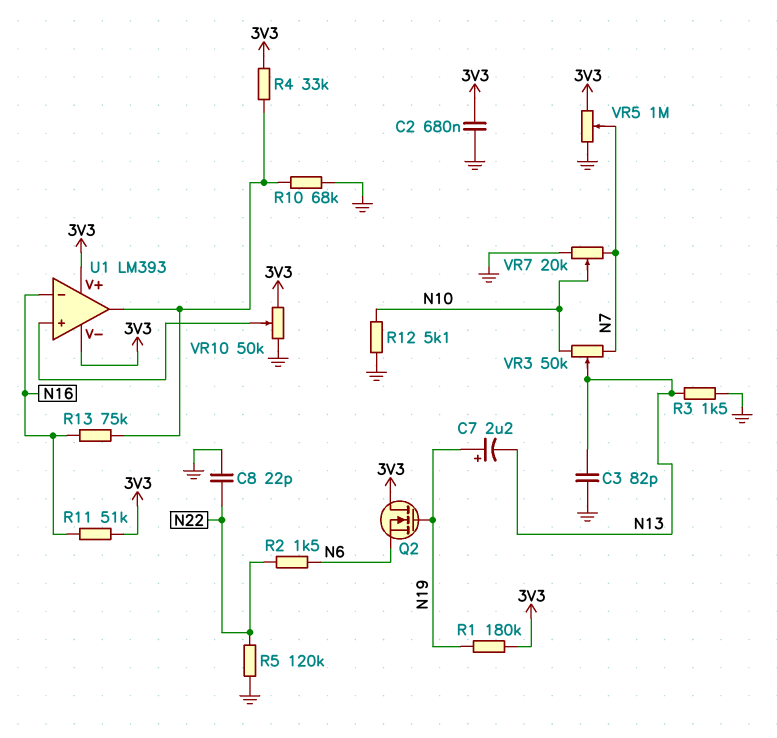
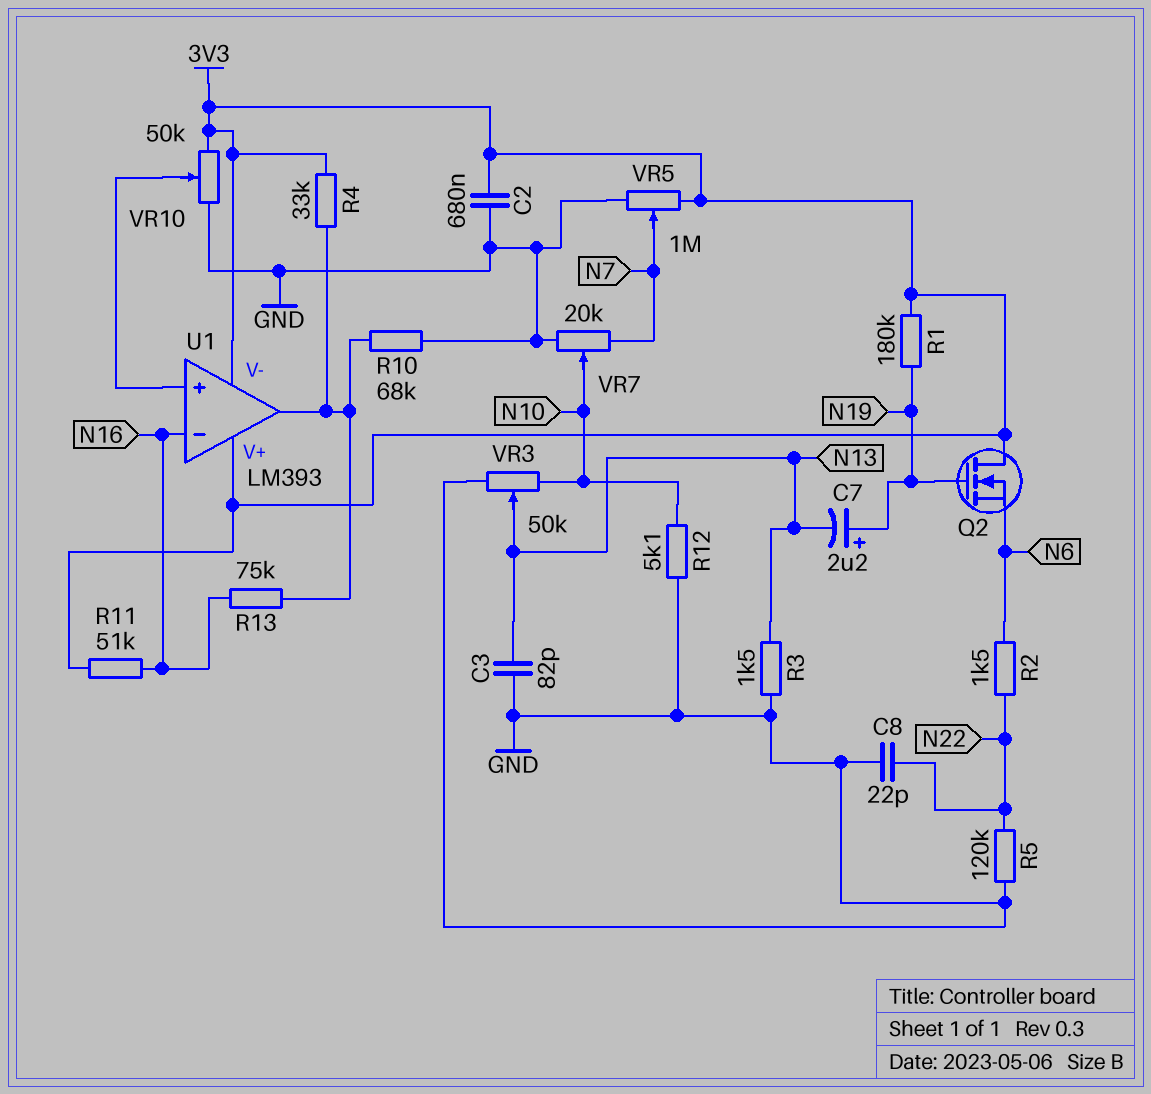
VR3: 50k (N7, N10, wiper N13) -> 50k (GND, N10, wiper N13)

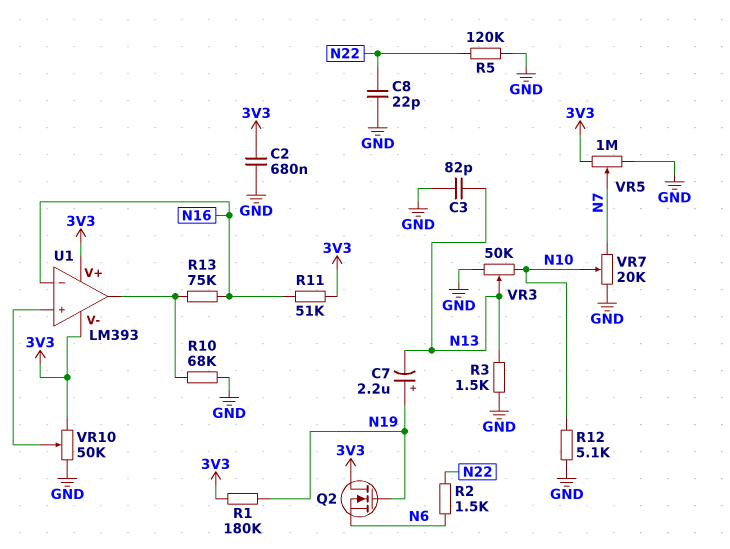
R4: 33k (3V3, U1/out) -> none

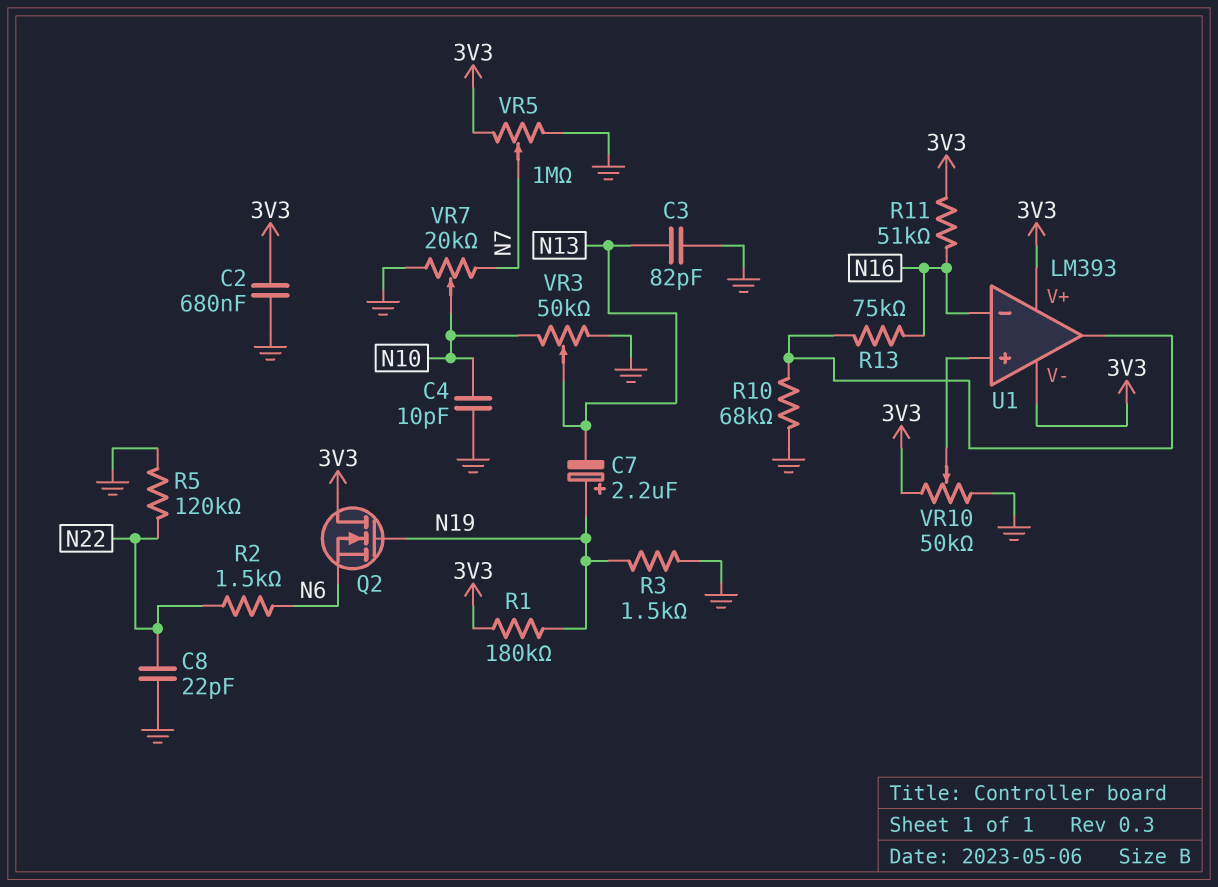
C4: none -> 10pF (GND, N10)
R3: 1.5k (GND, N13) -> 1.5k (GND, N19)
R12: 5.1k (GND, N10) -> none

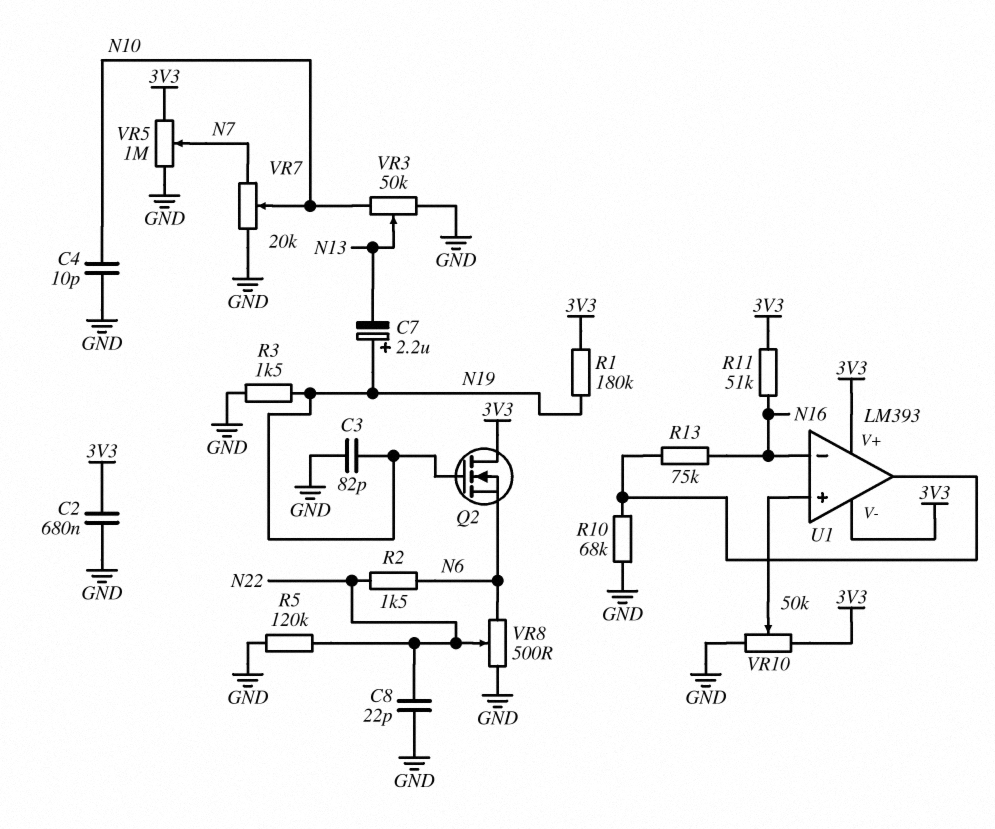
C3: 82pF (GND, N13) -> 82pF (GND, N19)
VR8: none -> 500 (GND, N6, wiper N22)

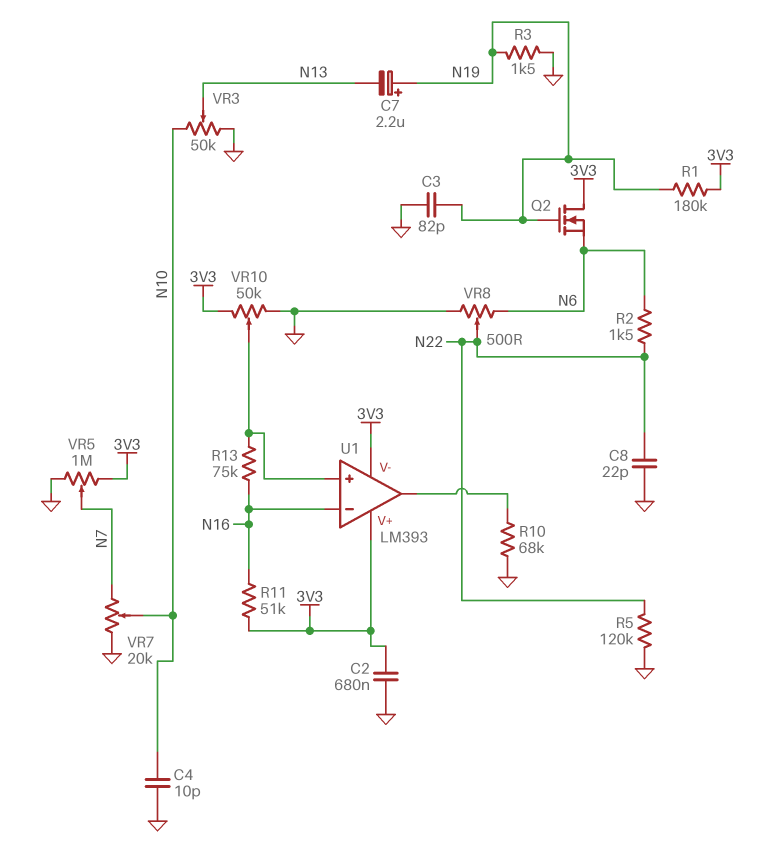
R13: 75k (N16, U1/out) -> 75k (N16, U1/in+)

